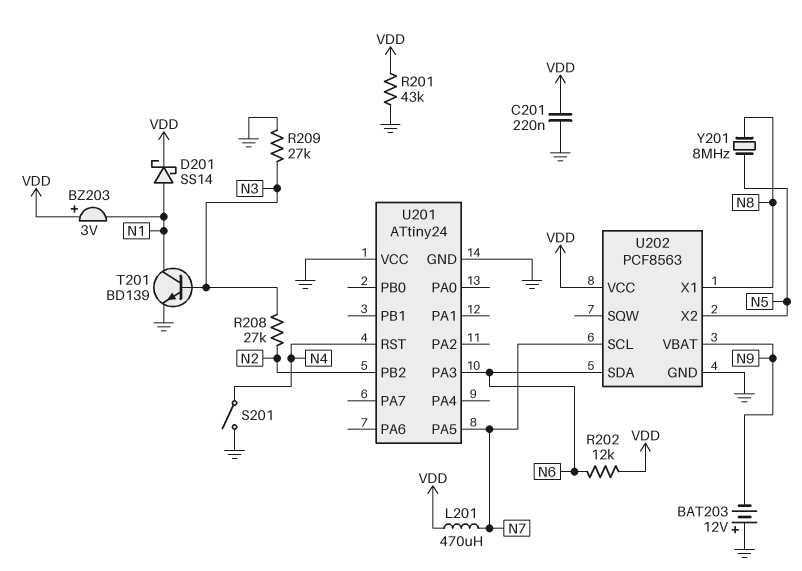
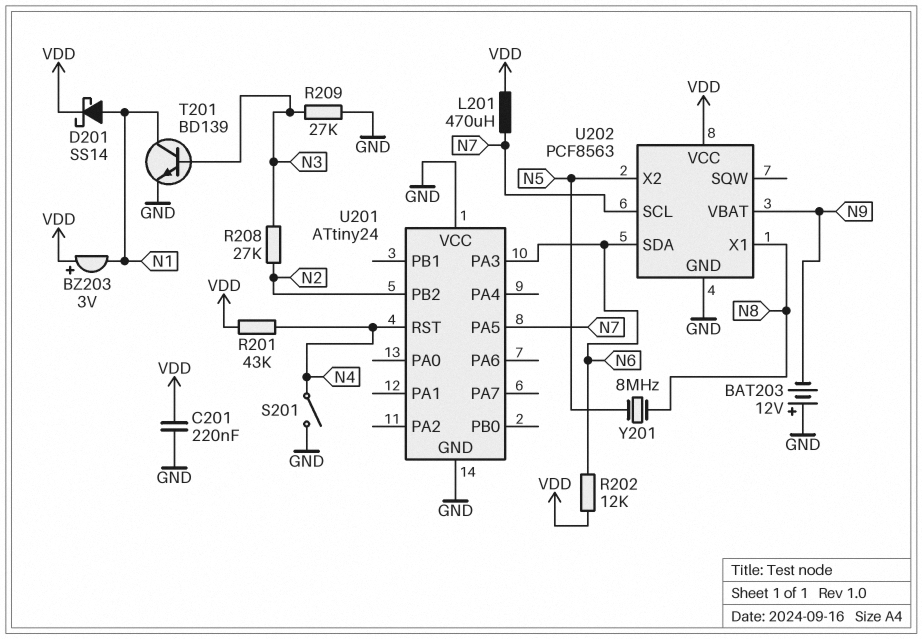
R201: 43k (GND, VDD) -> 43k (N4, VDD)

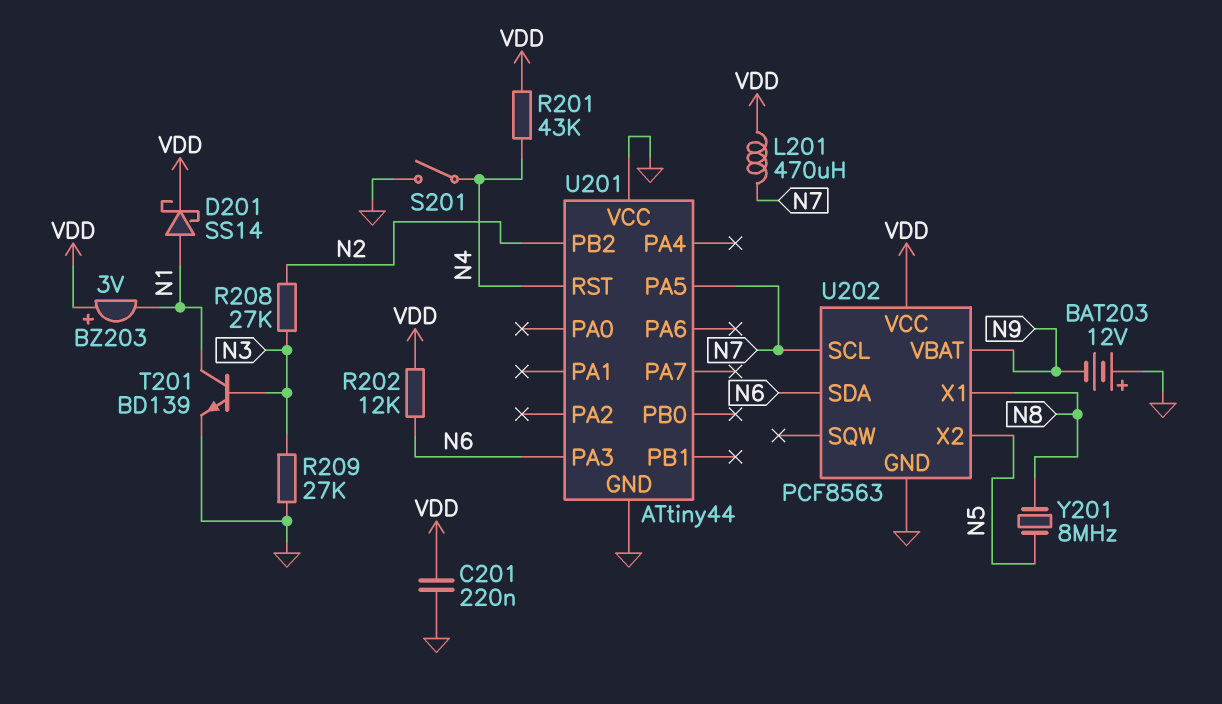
U201: ATtiny24 -> ATtiny44

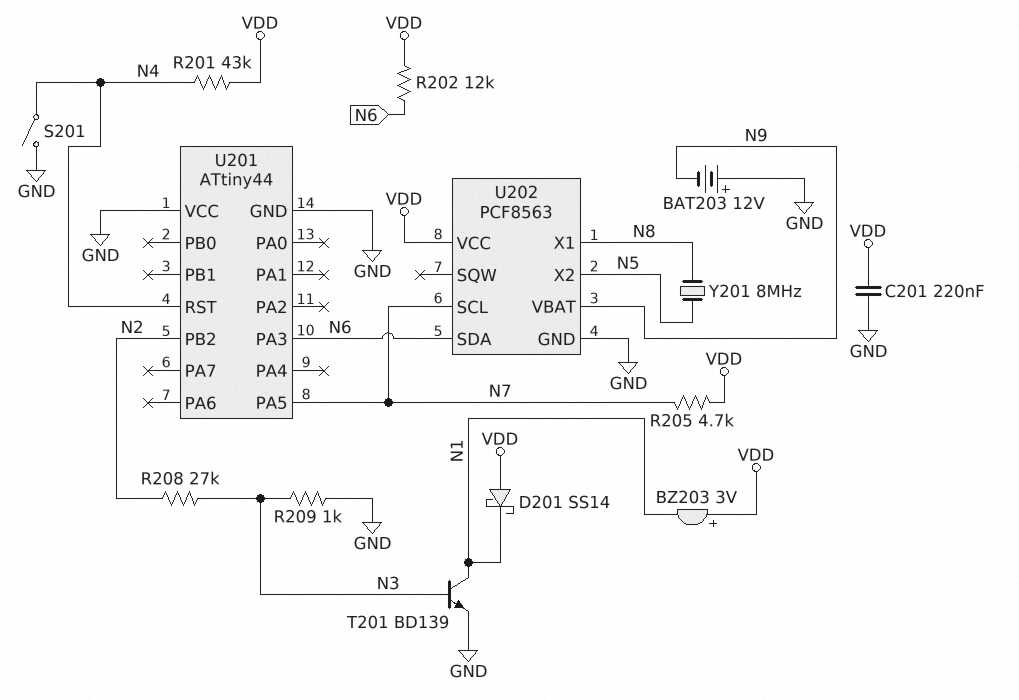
D201: schottky SS14 (A N1, K VDD) -> schottky SS14 (A VDD, K N1)
L201: 470uH (N7, VDD) -> none
R205: none -> 4.7k (N7, VDD)
R209: 27k (GND, N3) -> 1k (GND, N3)

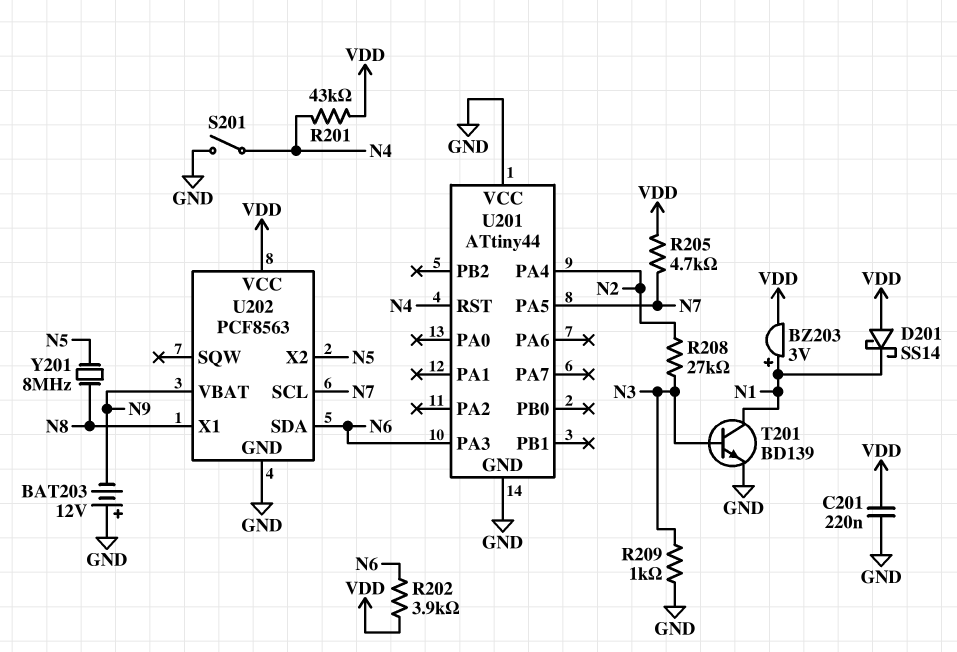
BZ203: buzzer 3V (plus VDD, minus N1) -> buzzer 3V (plus N1, minus VDD)
R202: 12k (N6, VDD) -> 3.9k (N6, VDD)
U201 pin PA4: none -> N2
U201 pin PB2: N2 -> none

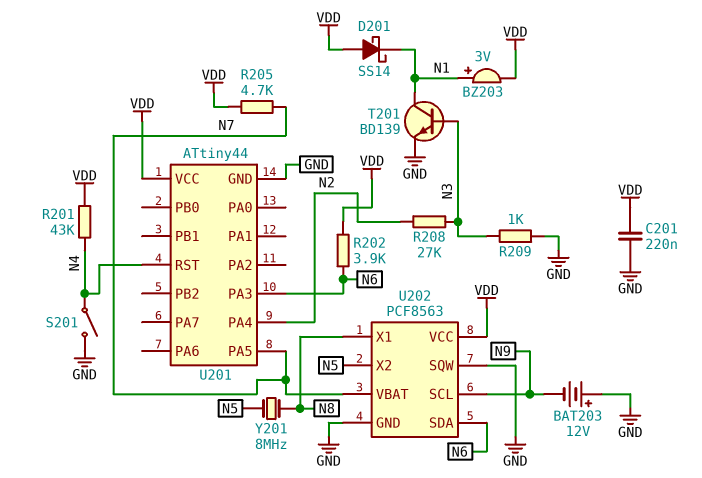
U201 pin VCC: GND -> VDD
U202 pin SCL: N7 -> N9
U202 pin SQW: none -> GND
U202 pin VBAT: N9 -> N7

